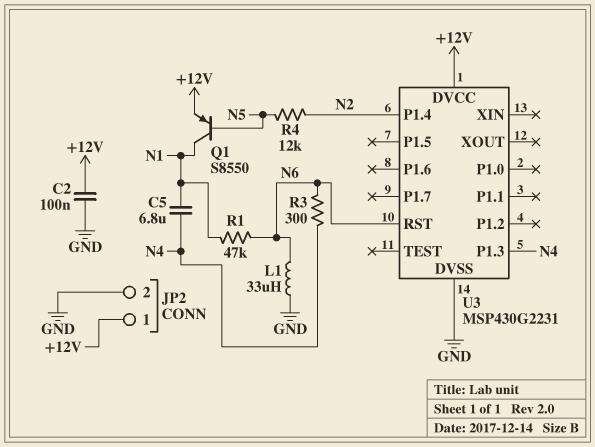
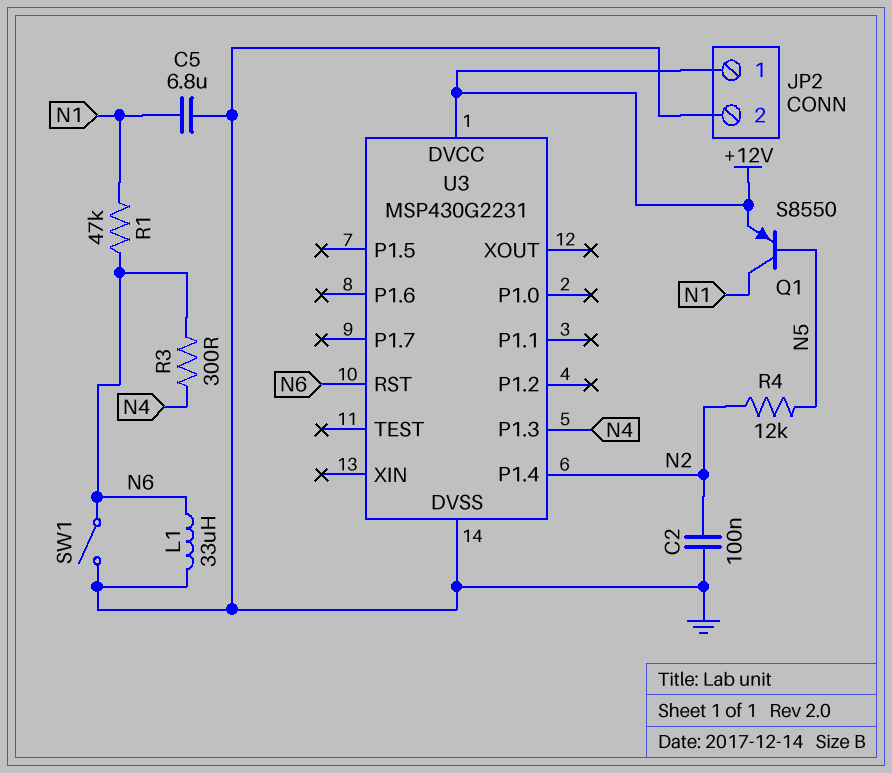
C2: 100nF (+12V, GND) -> 100nF (GND, N2)
C5: 6.8uF (N1, N4) -> 6.8uF (GND, N1)
SW1: none -> switch (GND, N6)

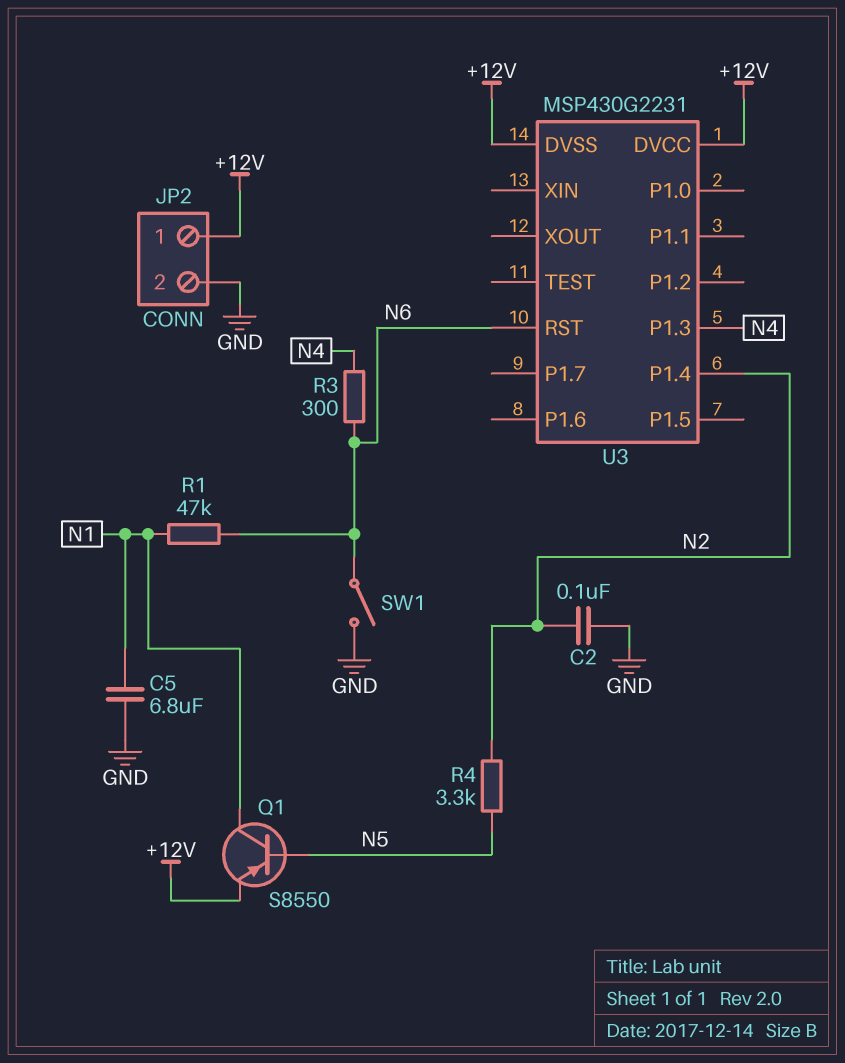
L1: 33uH (GND, N6) -> none
R4: 12k (N2, N5) -> 3.3k (N2, N5)
U3 pin DVSS: GND -> +12V

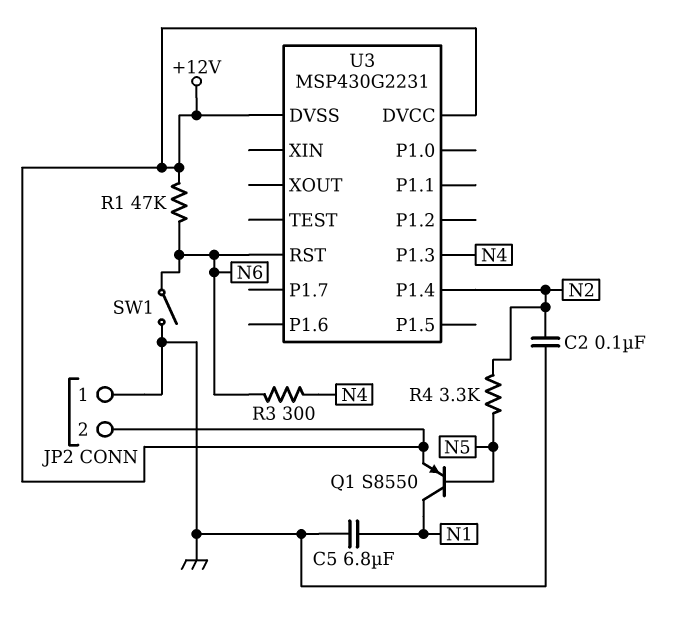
JP2 pin 1: +12V -> GND
JP2 pin 2: GND -> +12V
R1: 47k (N1, N6) -> 47k (+12V, N6)

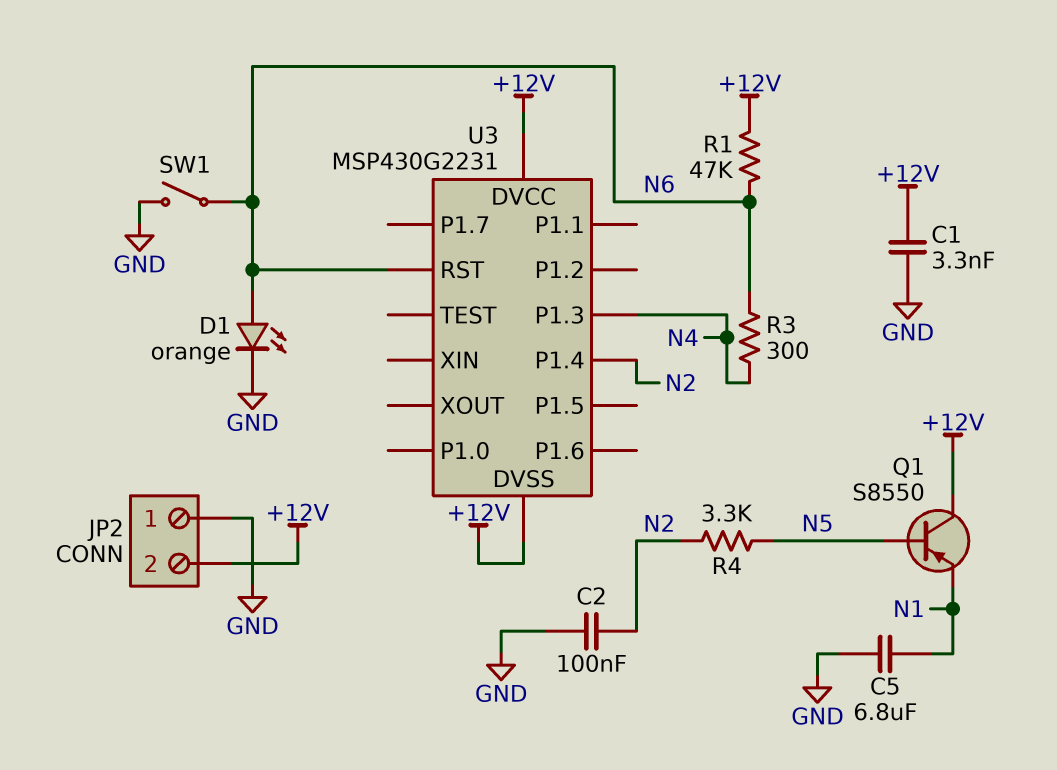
C1: none -> 3.3nF (+12V, GND)
D1: none -> LED orange (A N6, K GND)
Q1: PNP S8550 (B N5, C N1, E +12V) -> PNP S8550 (B N5, C +12V, E N1)

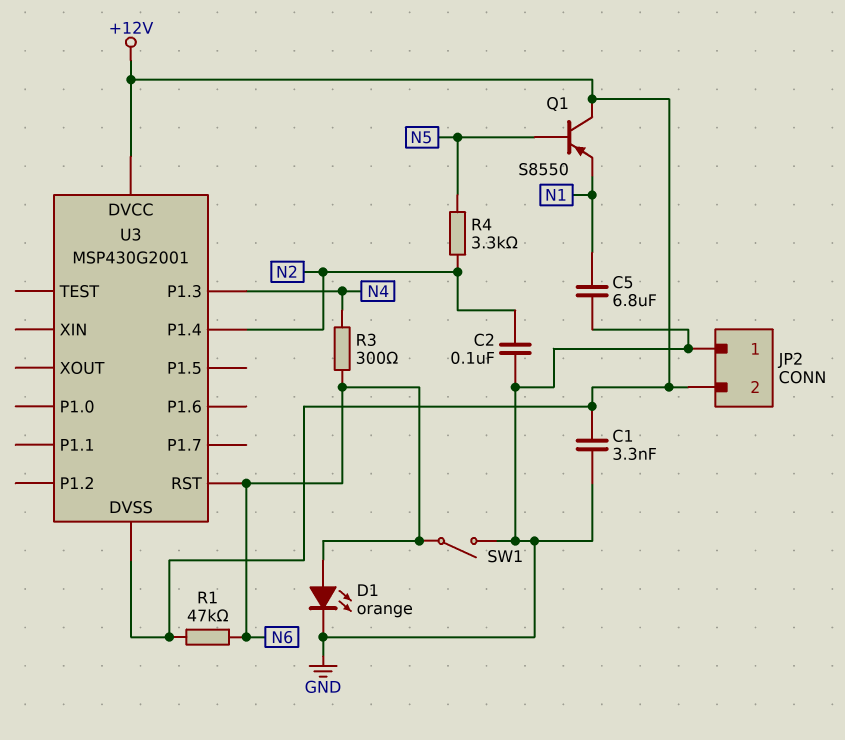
U3: MSP430G2231 -> MSP430G2001

